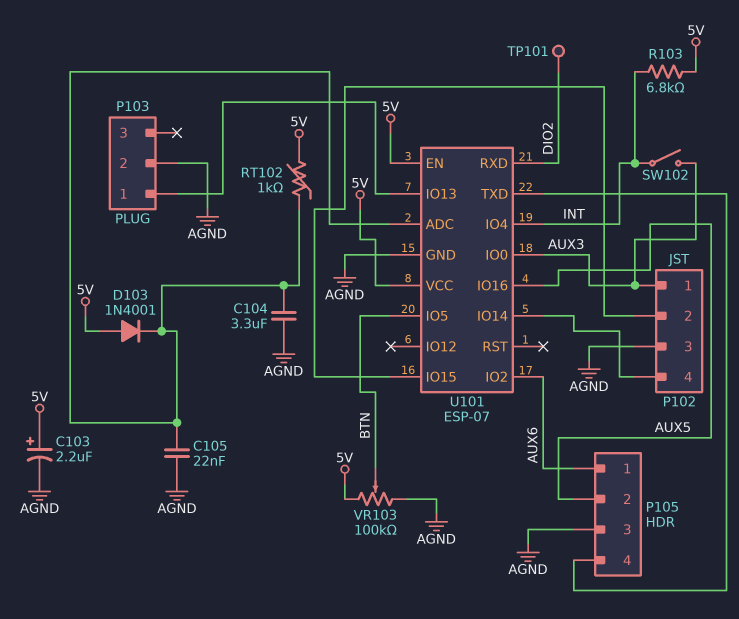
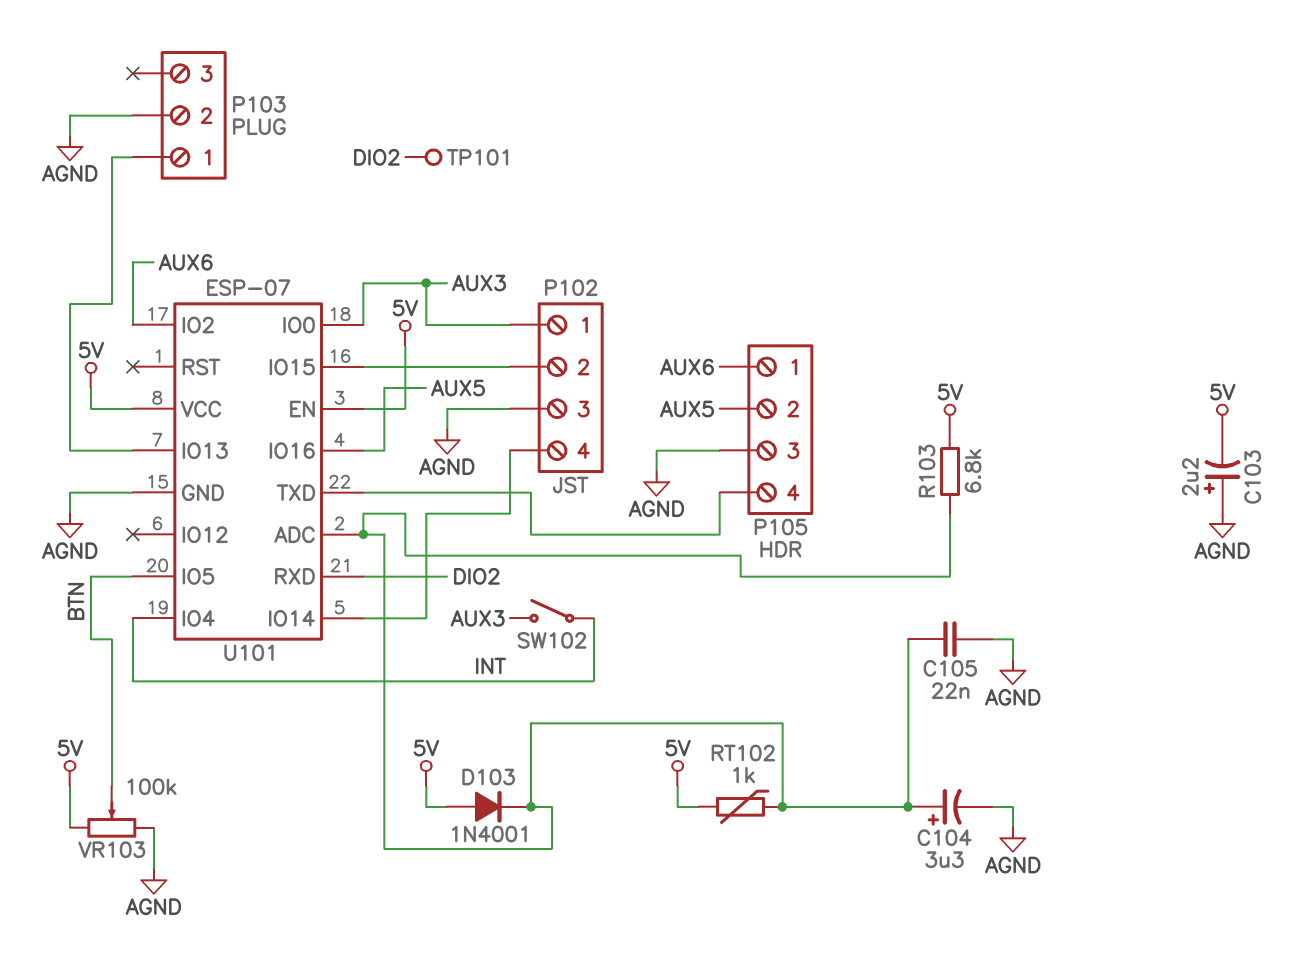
C103: 2.2uF (plus 5V, minus AGND) -> 2.2uF (plus AGND, minus 5V)
C104: 3.3uF (AGND, U101/ADC) -> 3.3uF (plus U101/ADC, minus AGND)
R103: 6.8k (5V, INT) -> 6.8k (5V, U101/ADC)

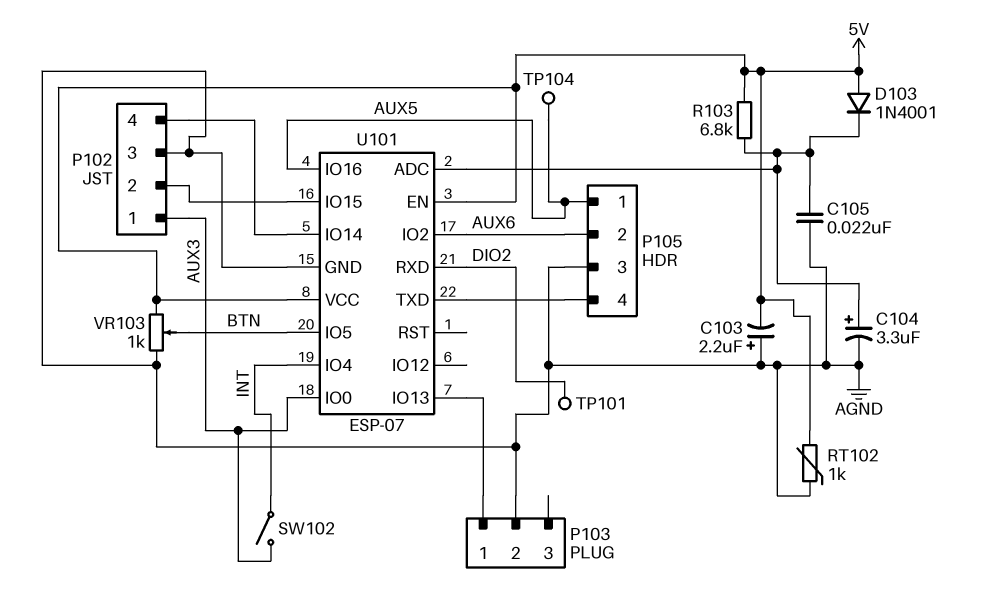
P105 pin 1: AUX6 -> AUX5
P105 pin 2: AUX5 -> AUX6
RT102: 1k (5V, U101/ADC) -> 1k (5V, AGND)
TP104: none -> test point (AUX5)
VR103: 100k (5V, AGND, wiper BTN) -> 1k (5V, AGND, wiper BTN)

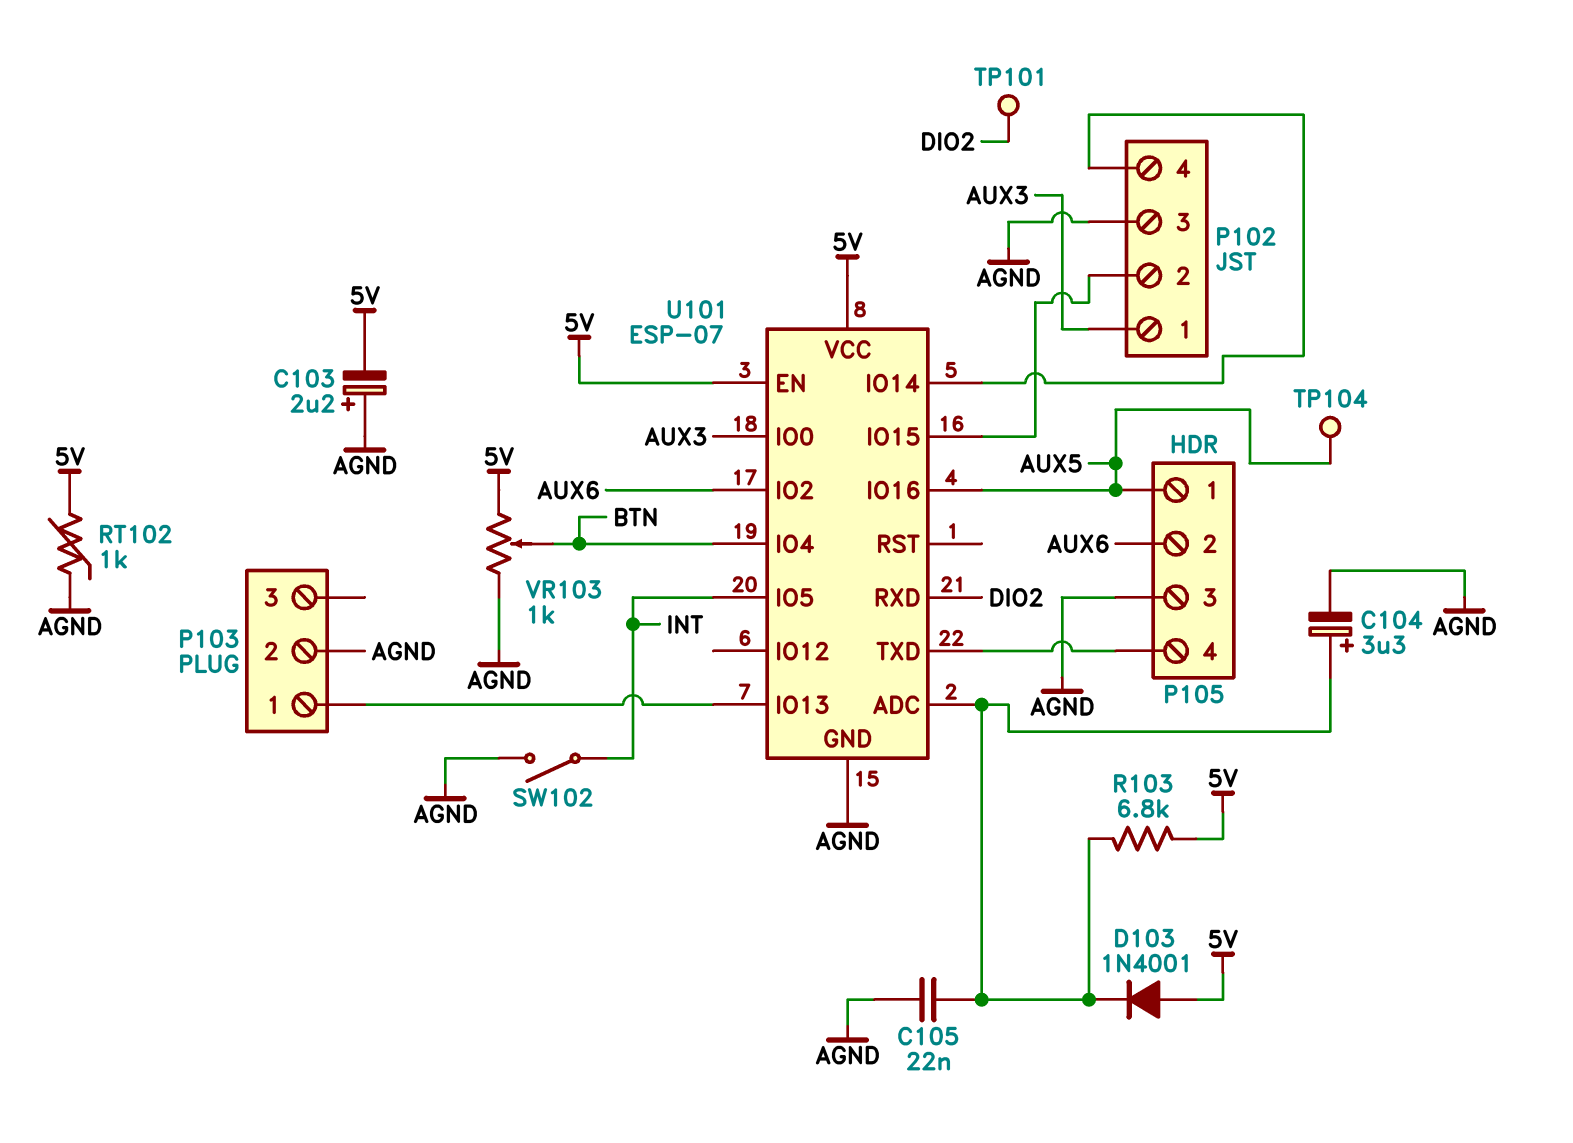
SW102: switch (AUX3, INT) -> switch (AGND, INT)
U101 pin IO4: INT -> BTN
U101 pin IO5: BTN -> INT

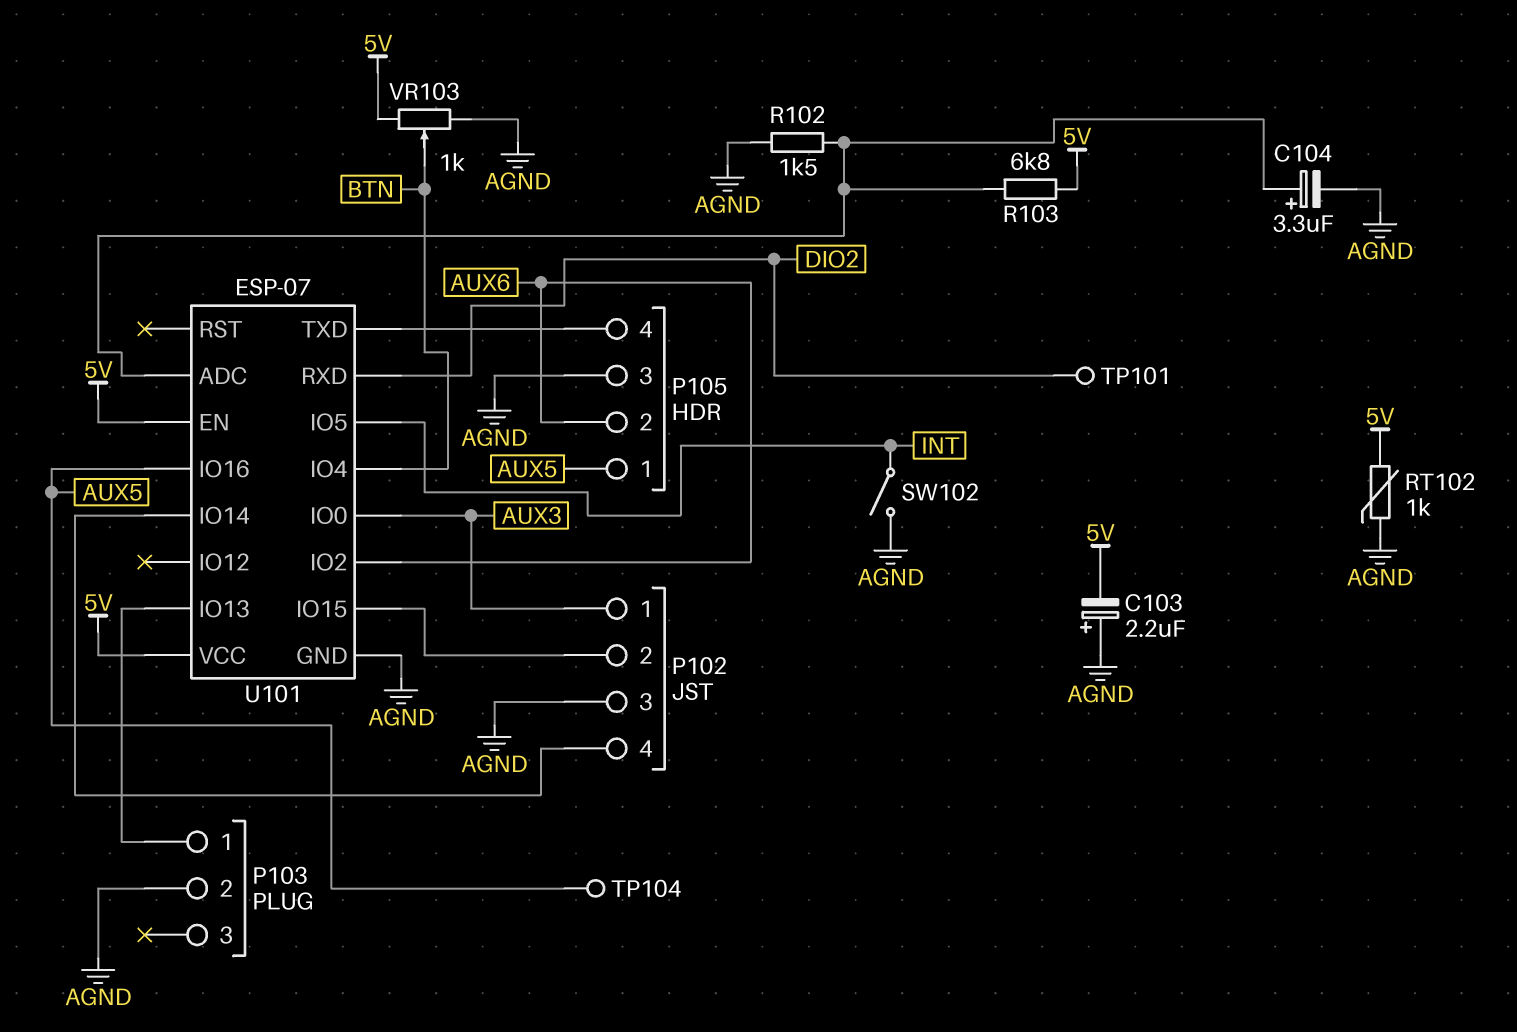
C105: 22nF (AGND, U101/ADC) -> none
D103: diode 1N4001 (A 5V, K U101/ADC) -> none
R102: none -> 1.5k (AGND, U101/ADC)

